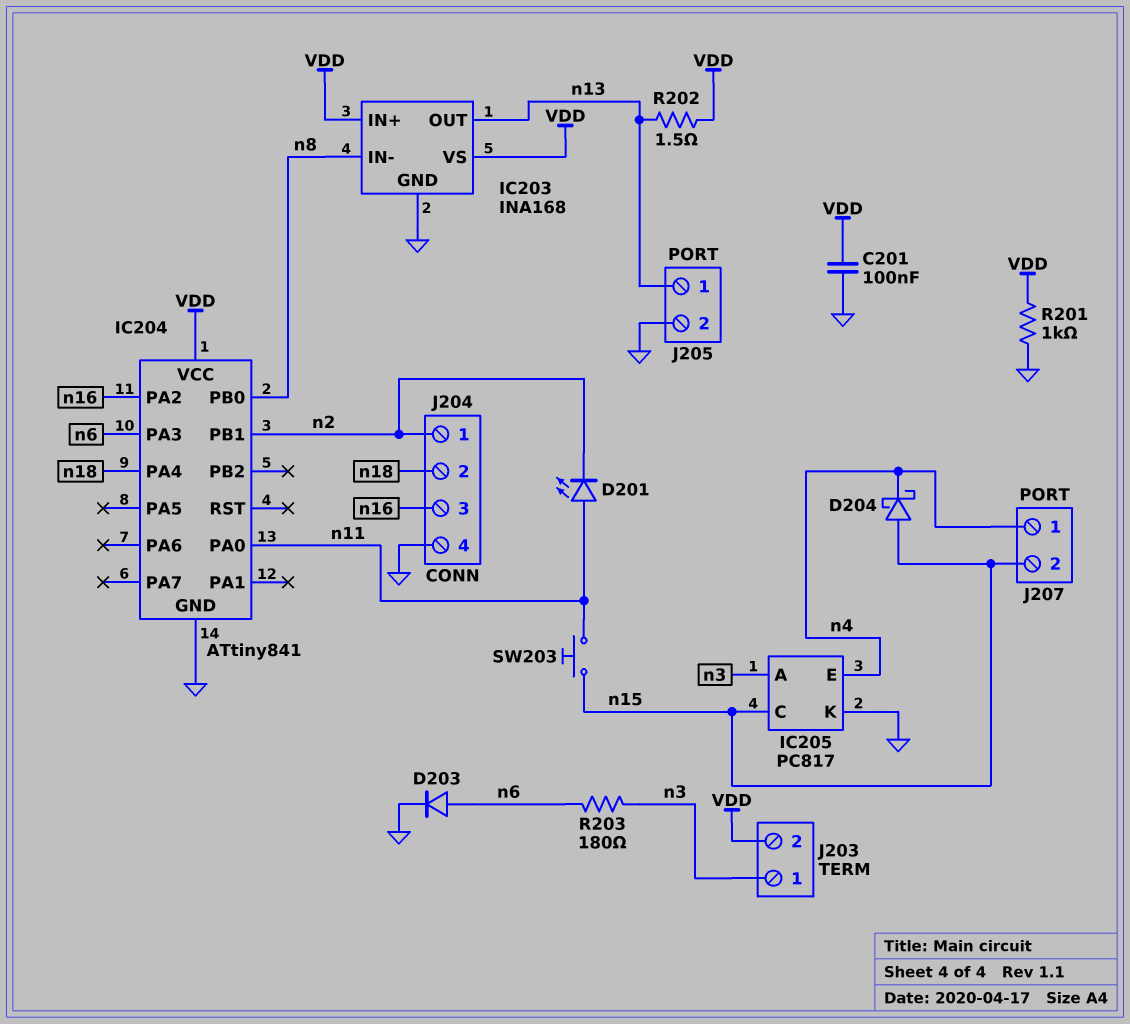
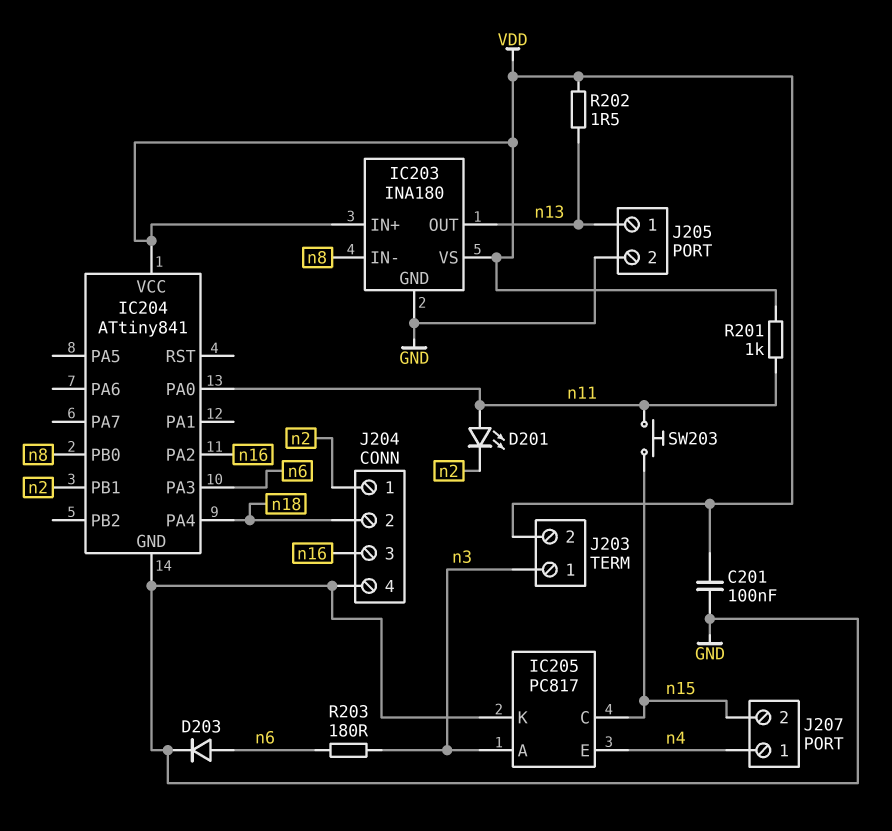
D204: schottky (A n15, K n4) -> none
IC203: INA168 -> INA180
R201: 1k (GND, VDD) -> 1k (VDD, n11)

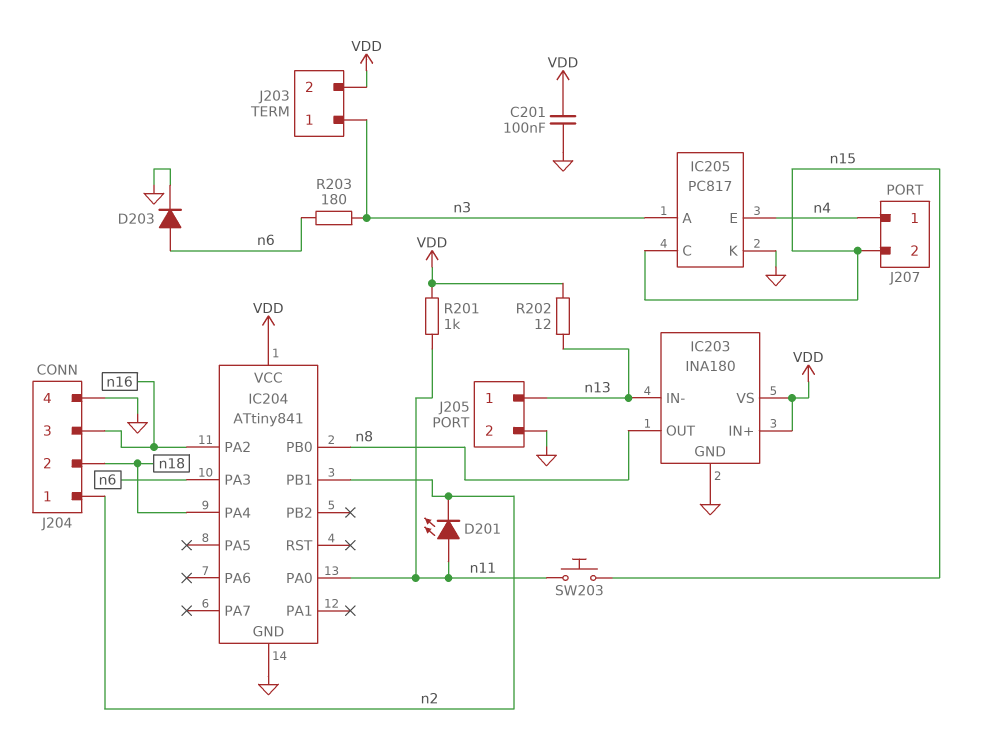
IC203 pin IN-: n8 -> n13
IC203 pin OUT: n13 -> n8
R202: 1.5 (VDD, n13) -> 12 (VDD, n13)

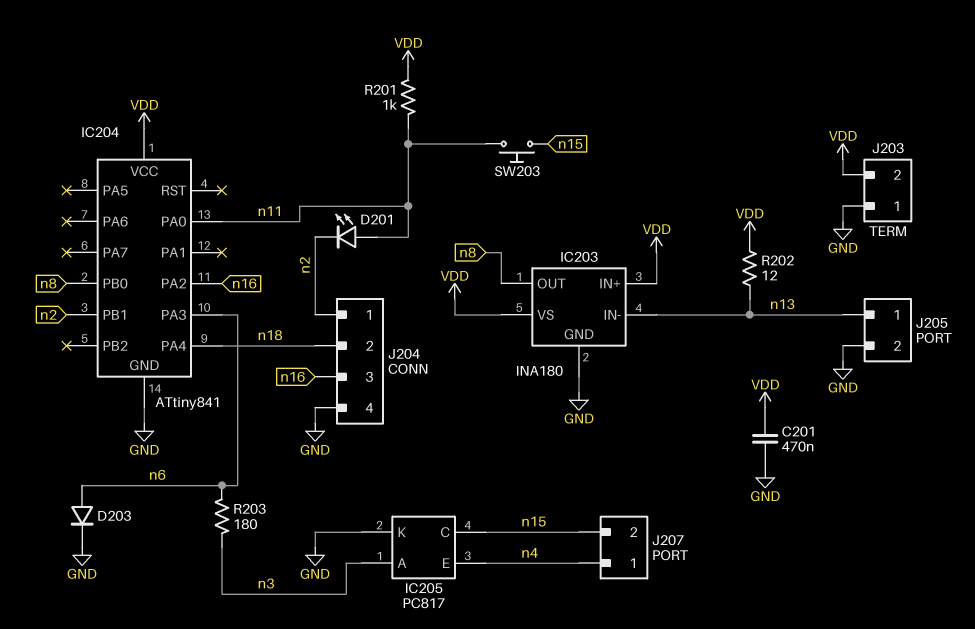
C201: 100nF (GND, VDD) -> 470nF (GND, VDD)
J203 pin 1: n3 -> GND

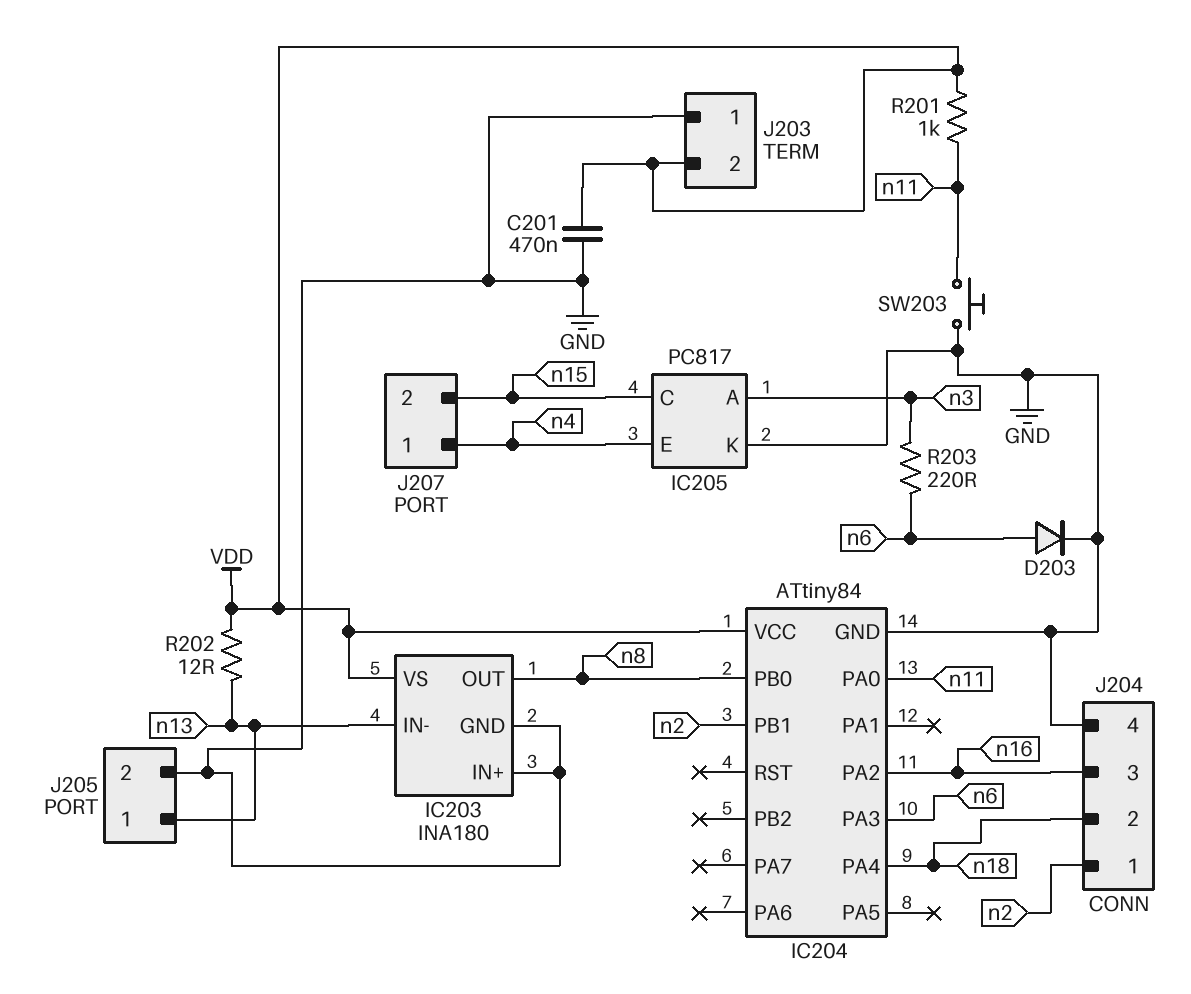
D201: LED (A n11, K n2) -> none
IC203 pin IN+: VDD -> GND
IC204: ATtiny841 -> ATtiny84
R203: 180 (n3, n6) -> 220 (n3, n6)
SW203: button (n11, n15) -> button (GND, n11)

